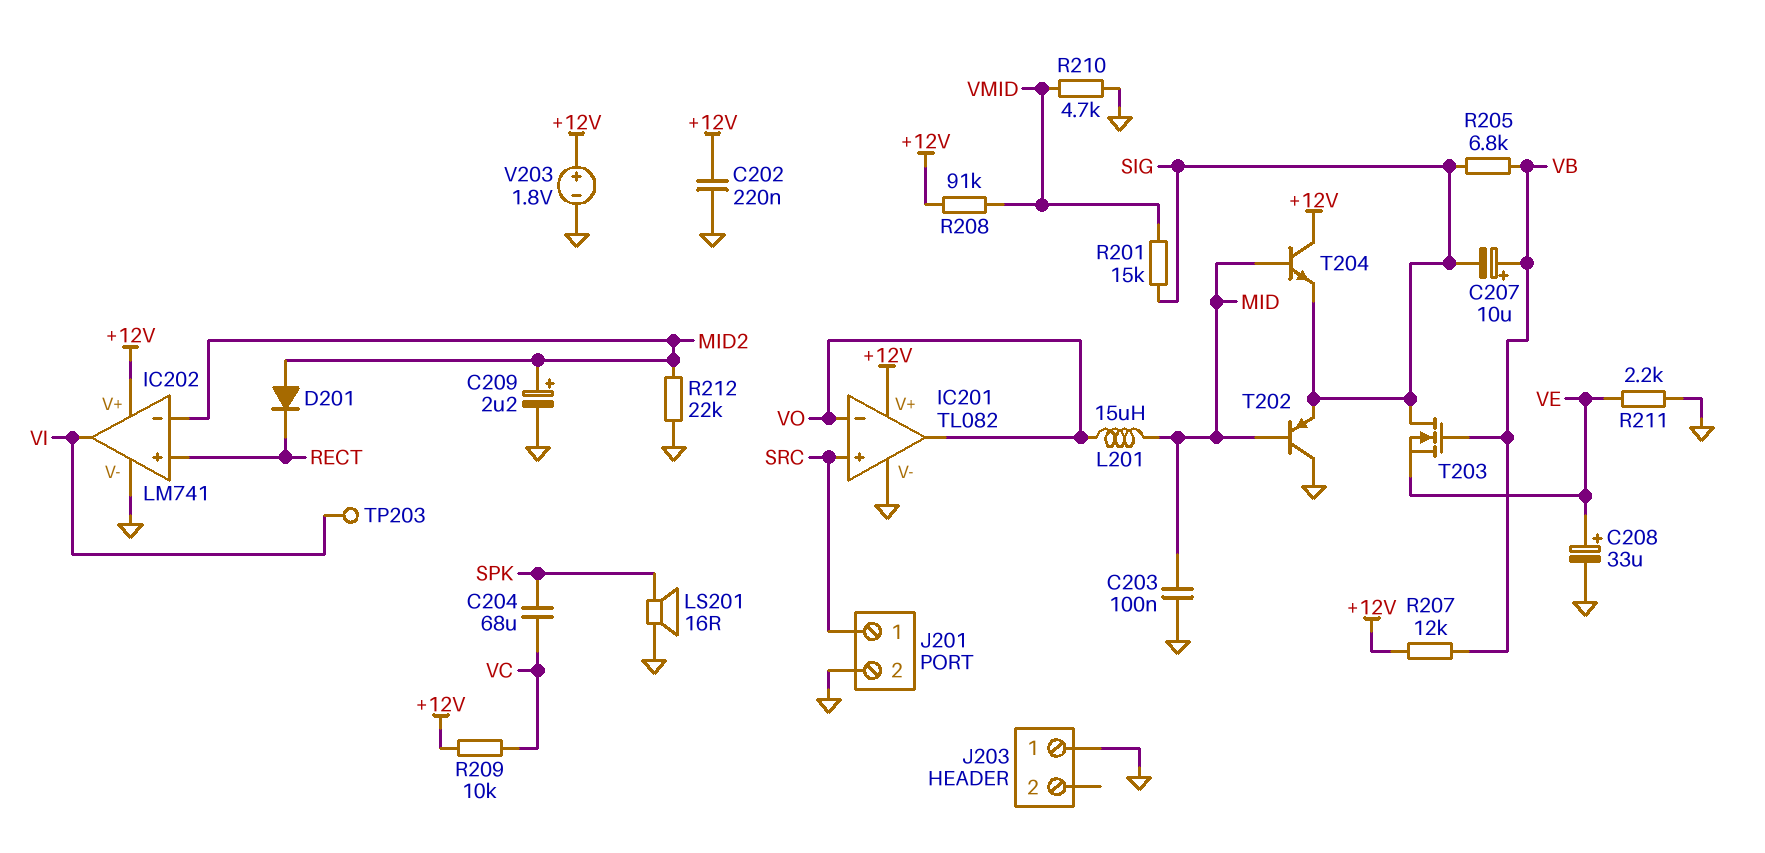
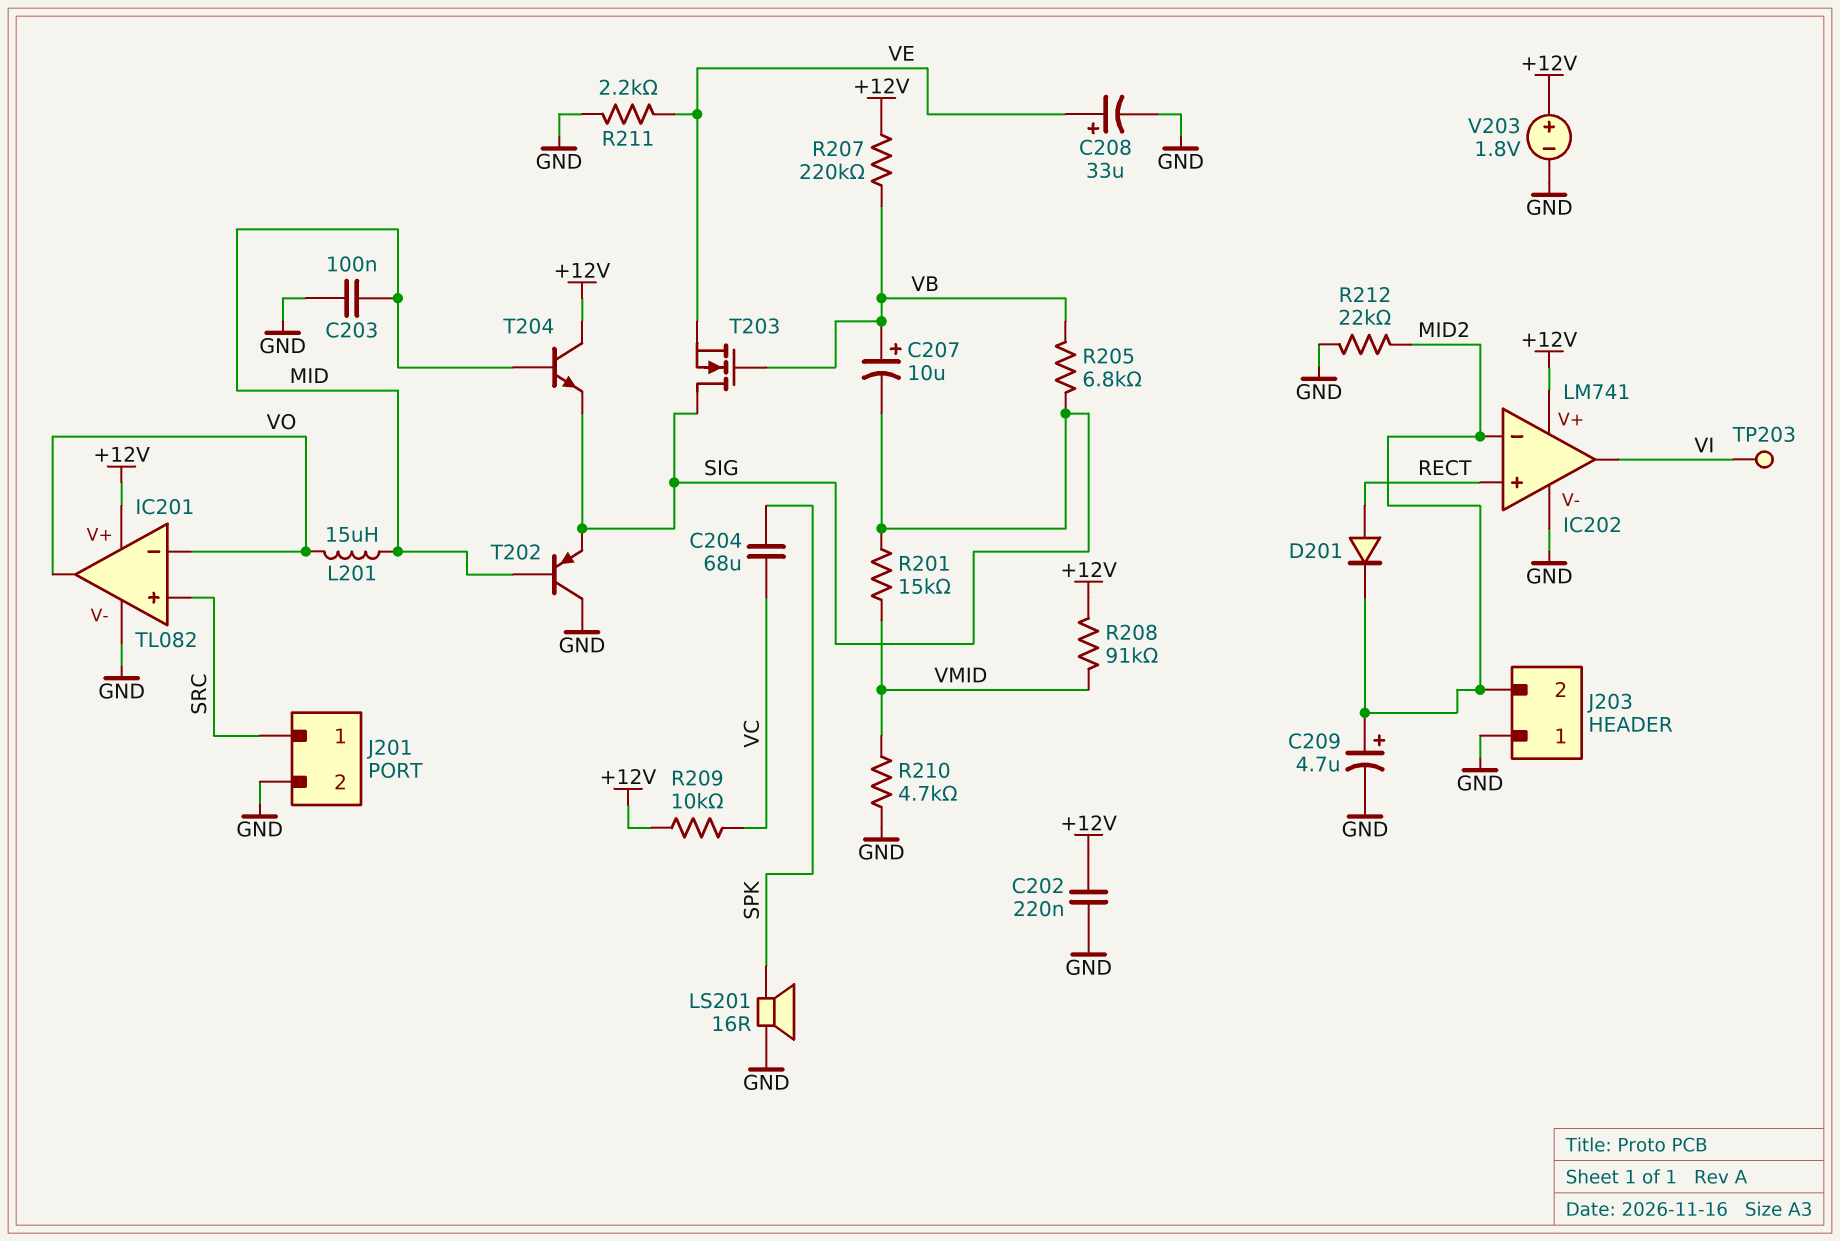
C209: 2.2uF (plus MID2, minus GND) -> 4.7uF (plus MID2, minus GND)
D201: diode (A MID2, K RECT) -> diode (A RECT, K MID2)
J203 pin 2: none -> MID2
R207: 12k (+12V, VB) -> 220k (+12V, VB)

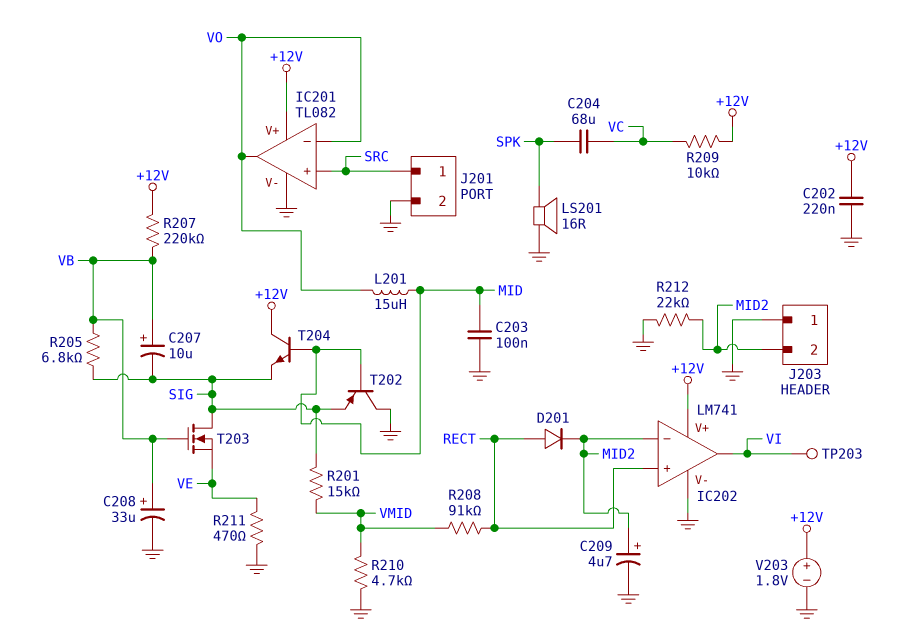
C208: 33uF (plus VE, minus GND) -> 33uF (plus VB, minus GND)
R208: 91k (+12V, VMID) -> 91k (RECT, VMID)
R211: 2.2k (GND, VE) -> 470 (GND, VE)

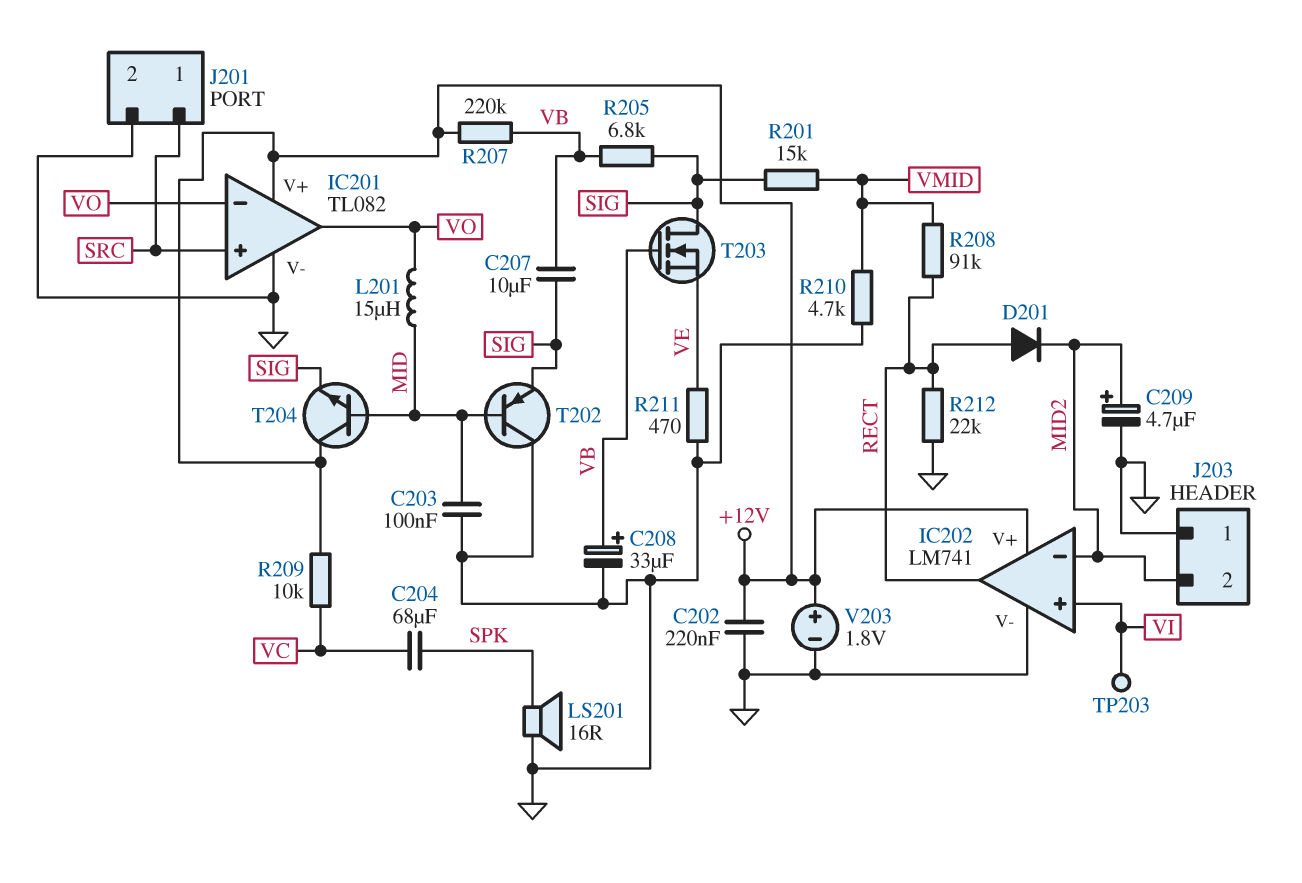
C207: 10uF (plus VB, minus SIG) -> 10uF (SIG, VB)
IC202 pin in+: RECT -> VI
IC202 pin out: VI -> RECT
R212: 22k (GND, MID2) -> 22k (GND, RECT)

